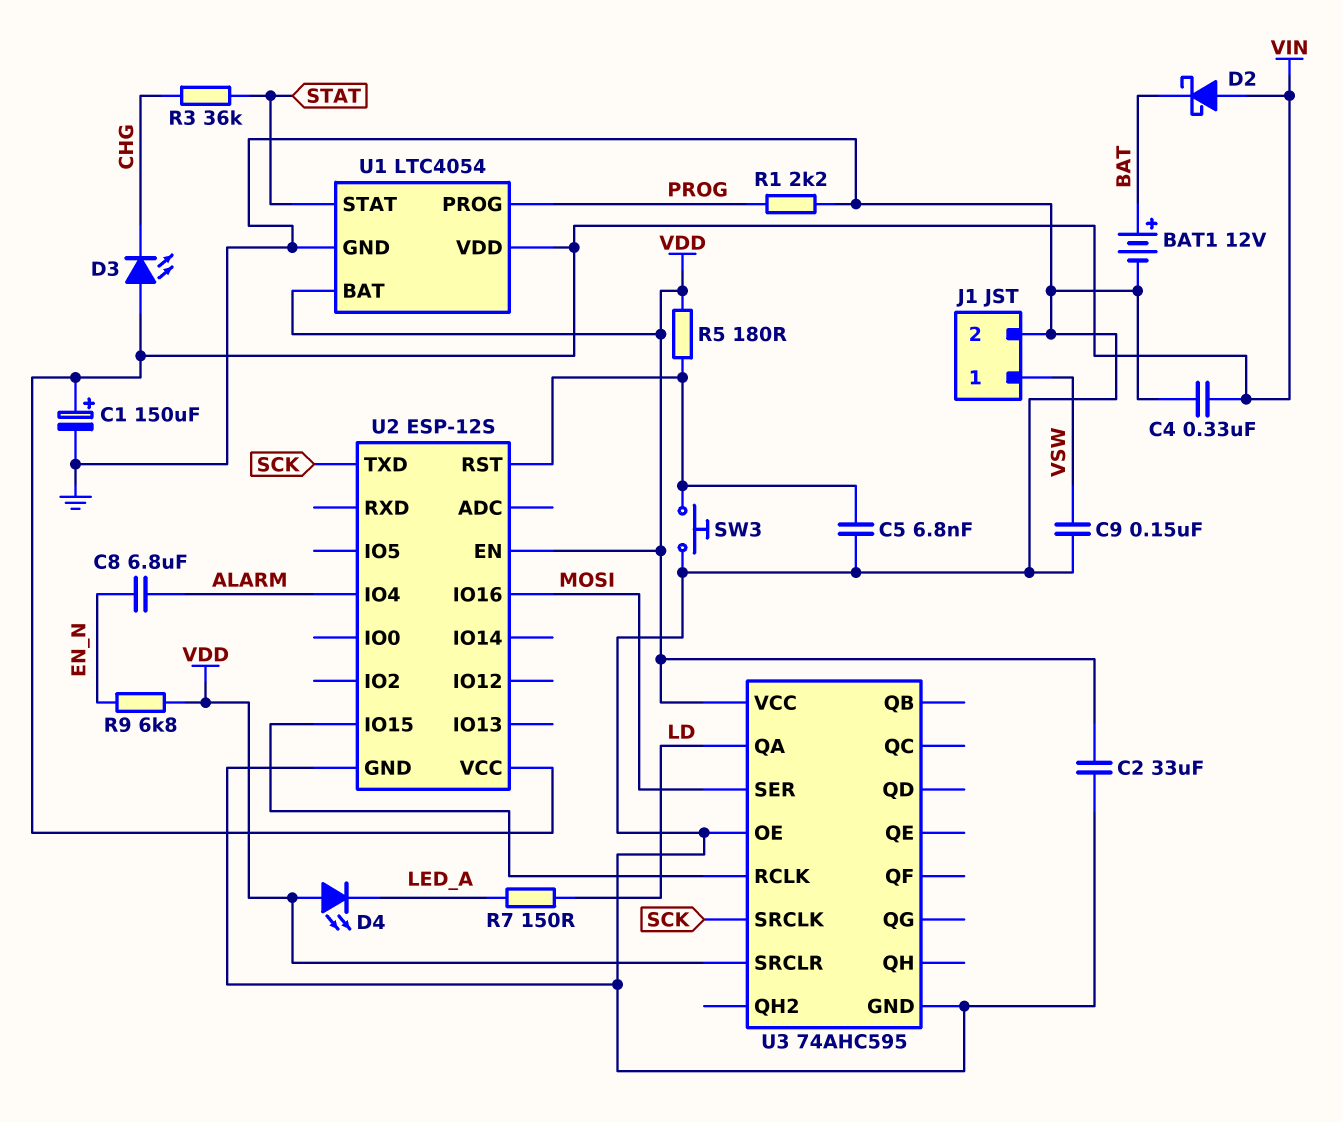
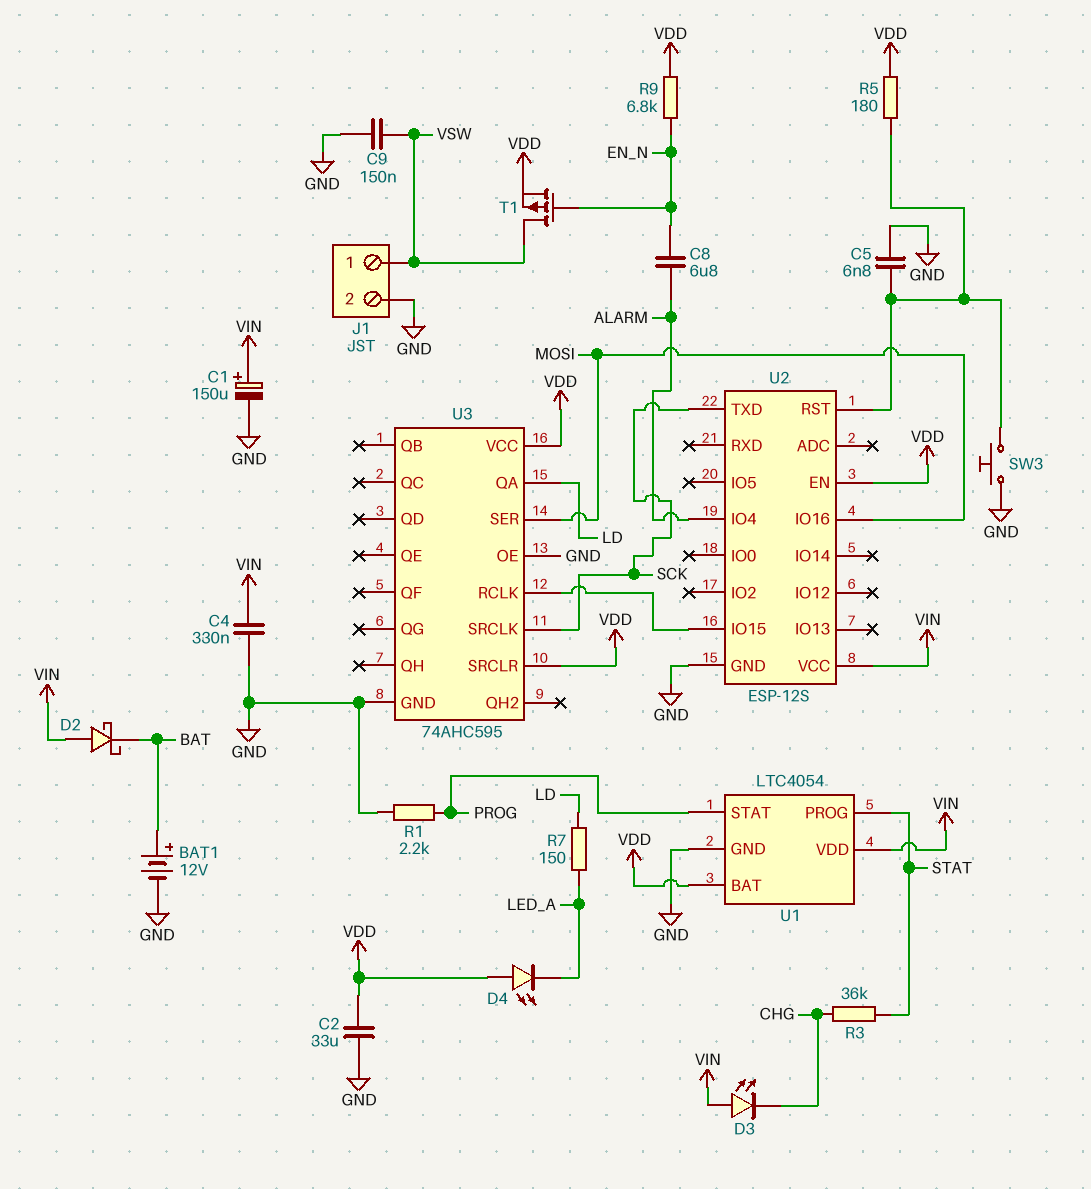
T1: none -> PMOS (G EN_N, D VSW, S VDD)
U1 pin PROG: PROG -> STAT
U1 pin STAT: STAT -> PROG

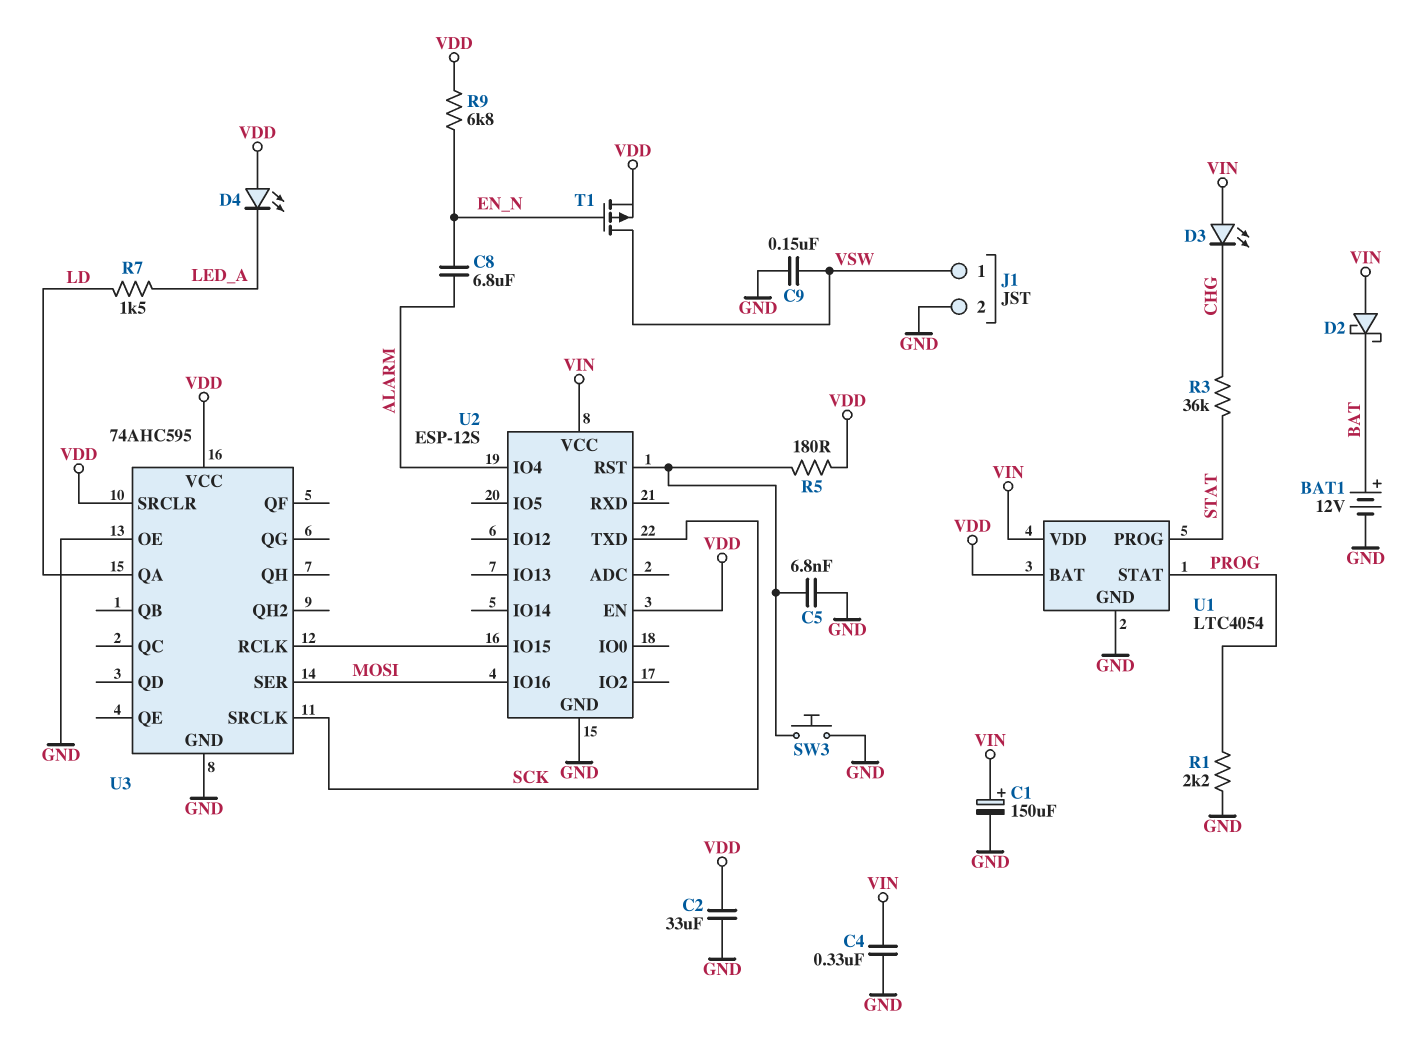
R7: 150 (LD, LED_A) -> 1.5k (LD, LED_A)

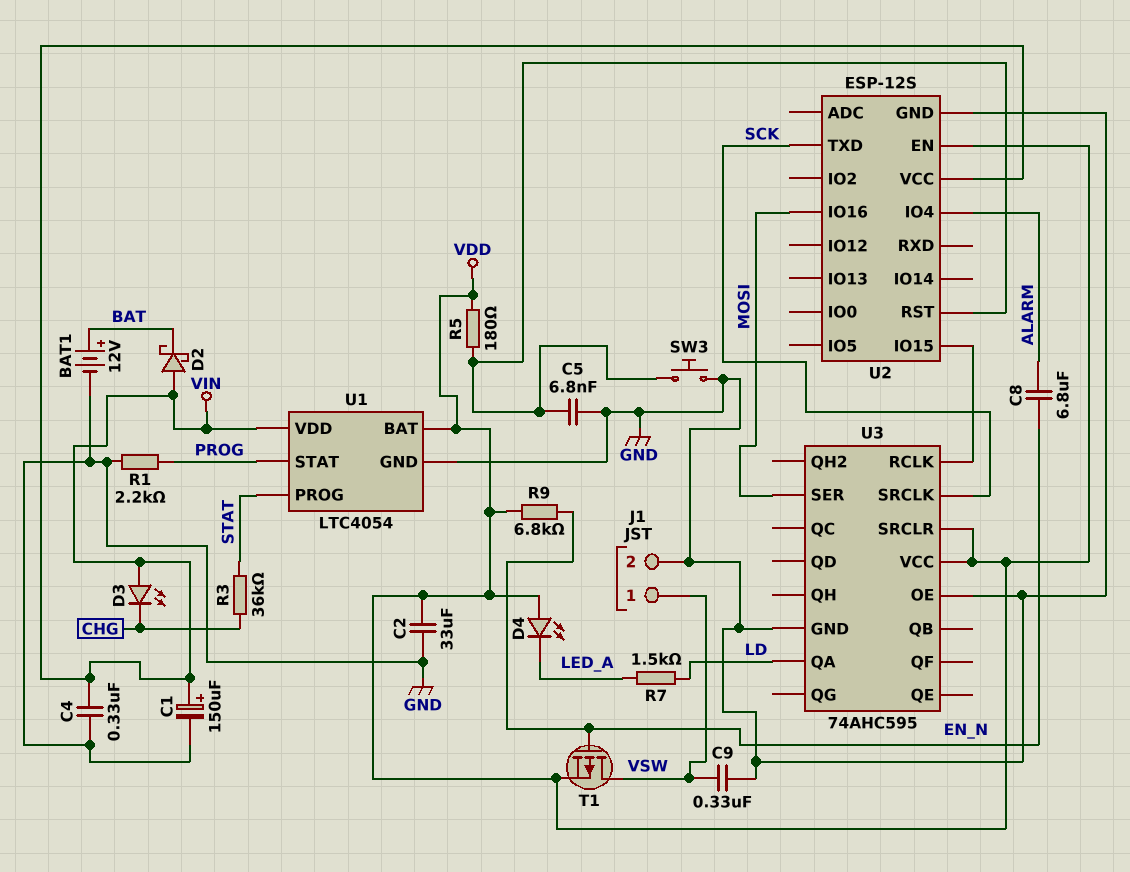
C9: 150nF (GND, VSW) -> 330nF (GND, VSW)

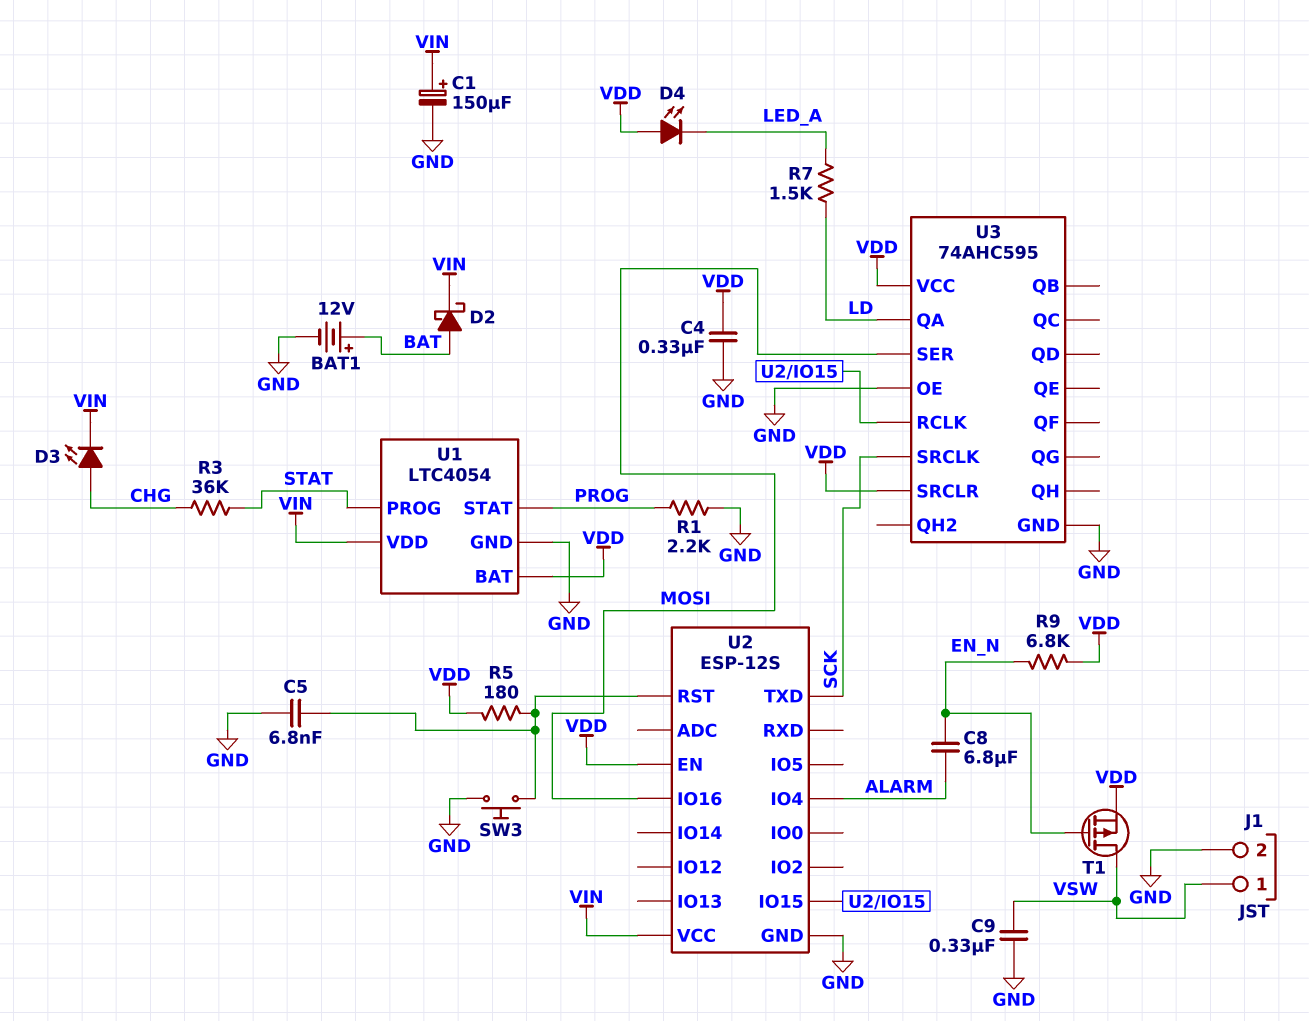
C2: 33uF (GND, VDD) -> none
C4: 330nF (GND, VIN) -> 330nF (GND, VDD)
D2: schottky (A VIN, K BAT) -> schottky (A BAT, K VIN)
D3: LED (A VIN, K CHG) -> LED (A CHG, K VIN)

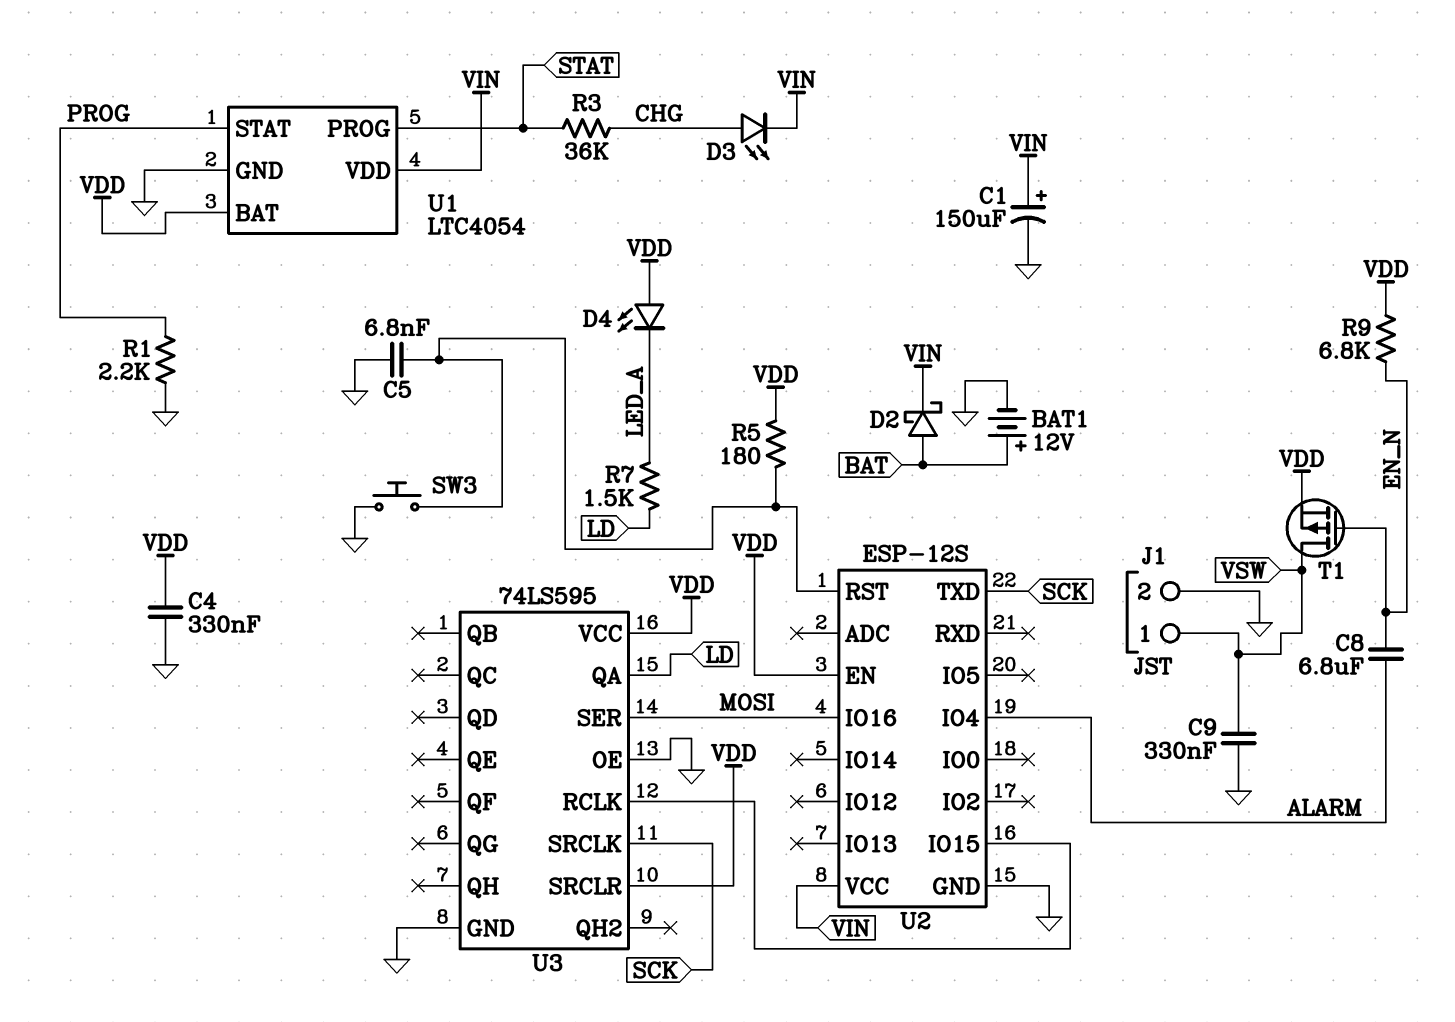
U3: 74AHC595 -> 74LS595

